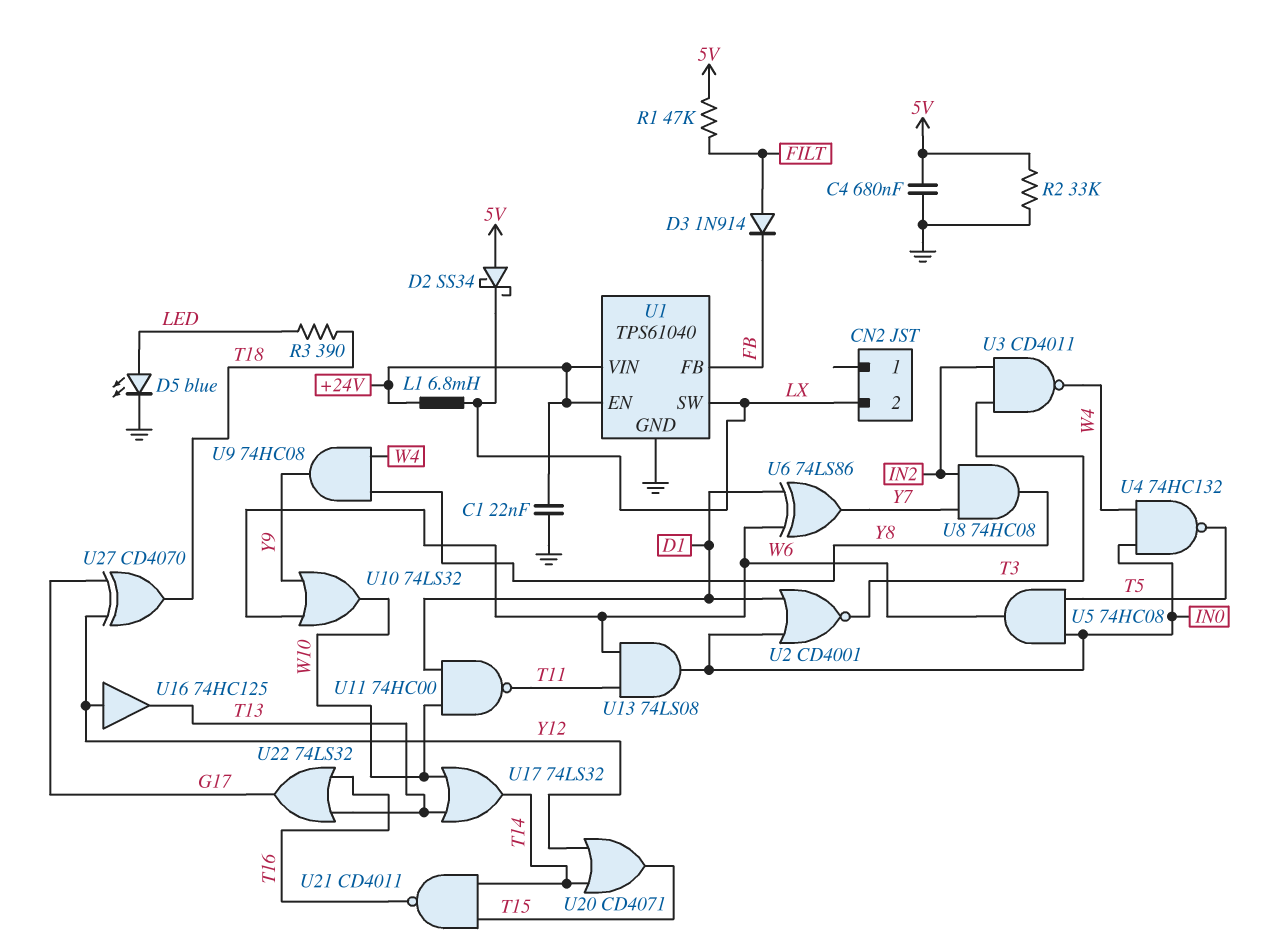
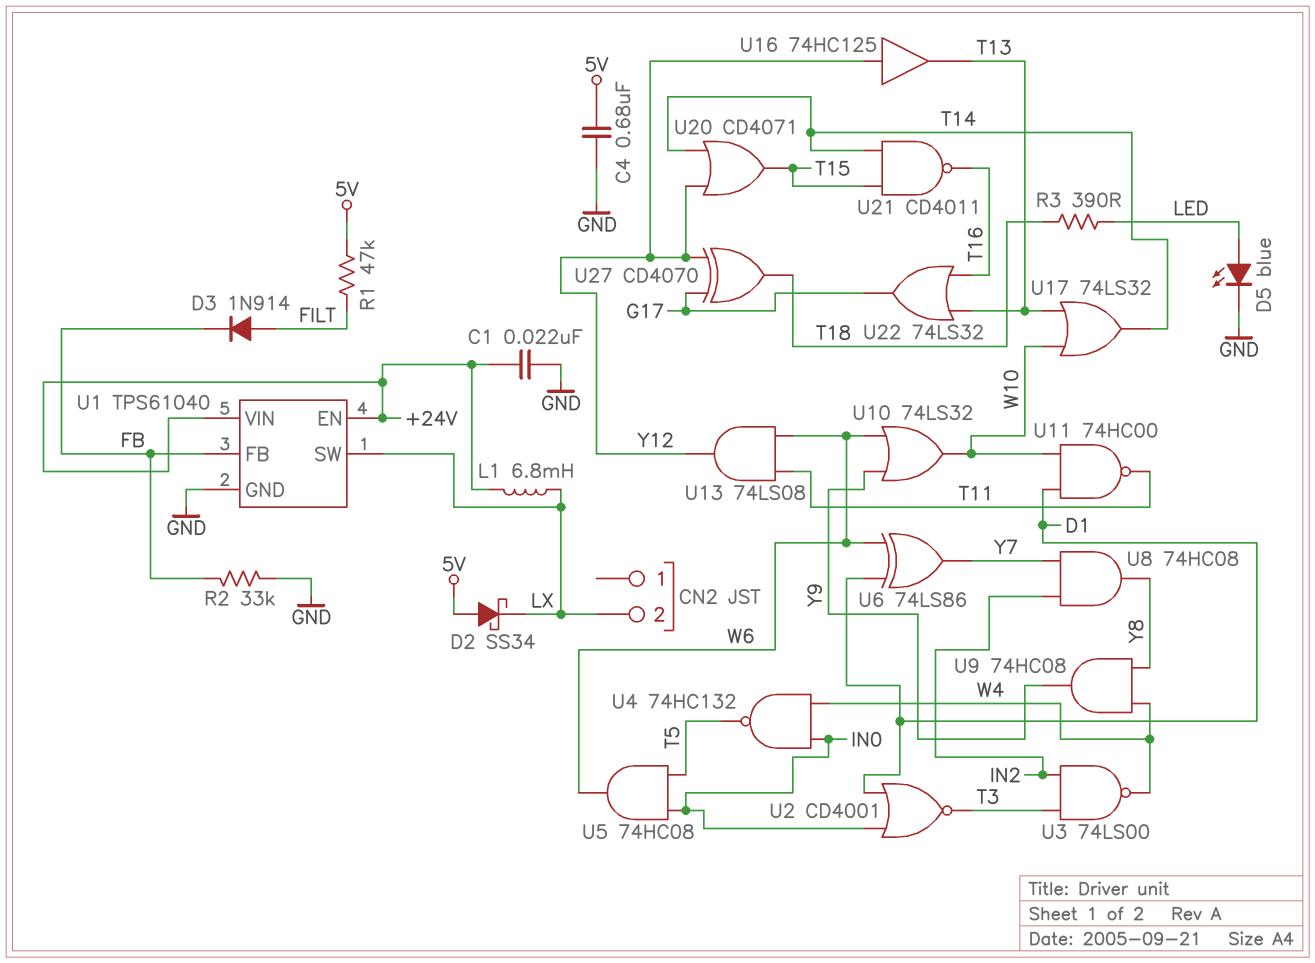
R2: 33k (5V, GND) -> 33k (FB, GND)
U3: NAND CD4011 (in IN2, in T3, out W4) -> NAND 74LS00 (in IN2, in T3, out W4)
U13: AND 74LS08 (in T11, in W6, out IN0) -> AND 74LS08 (in T11, in W6, out Y12)

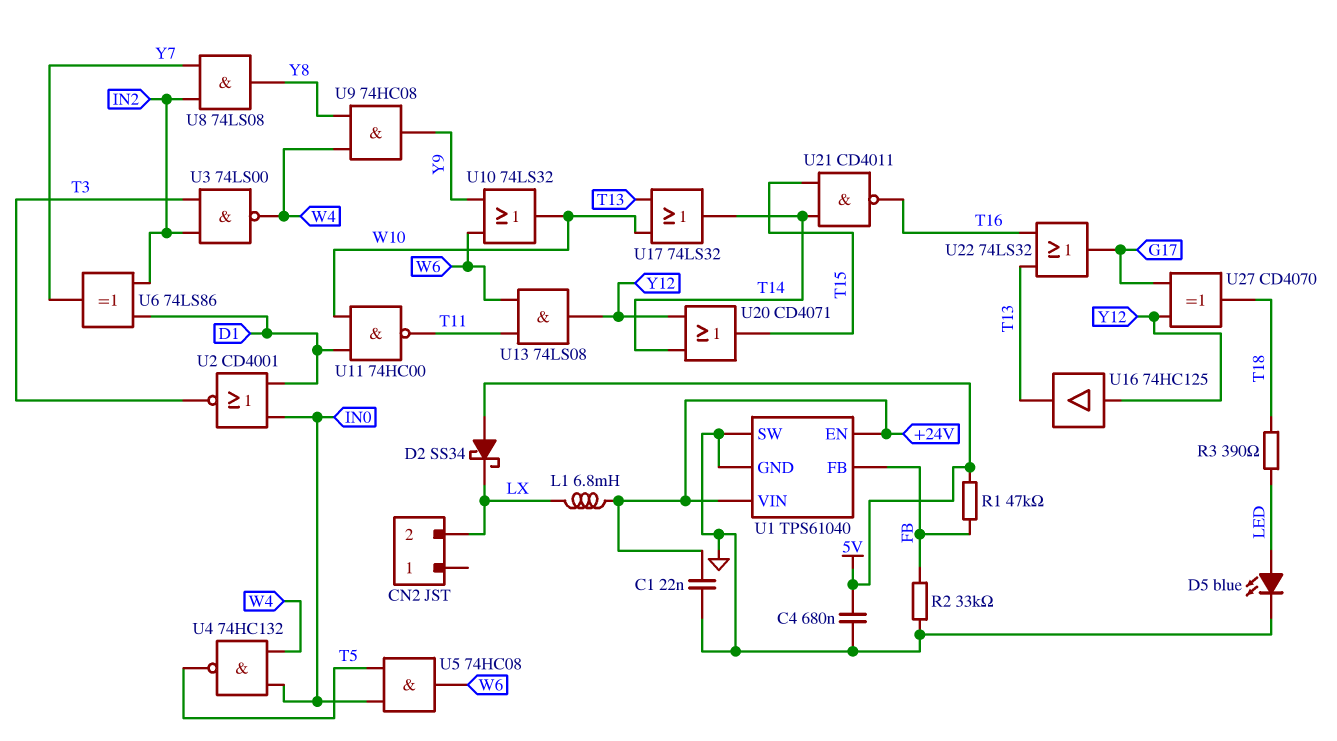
D3: diode 1N914 (A FILT, K FB) -> none
R1: 47k (5V, FILT) -> 47k (5V, FB)
U1 pin SW: LX -> GND
U6: XOR 74LS86 (in D1, in W6, out Y7) -> XOR 74LS86 (in D1, in IN2, out Y7)
U8: AND 74HC08 (in IN2, in Y7, out Y8) -> AND 74LS08 (in IN2, in Y7, out Y8)

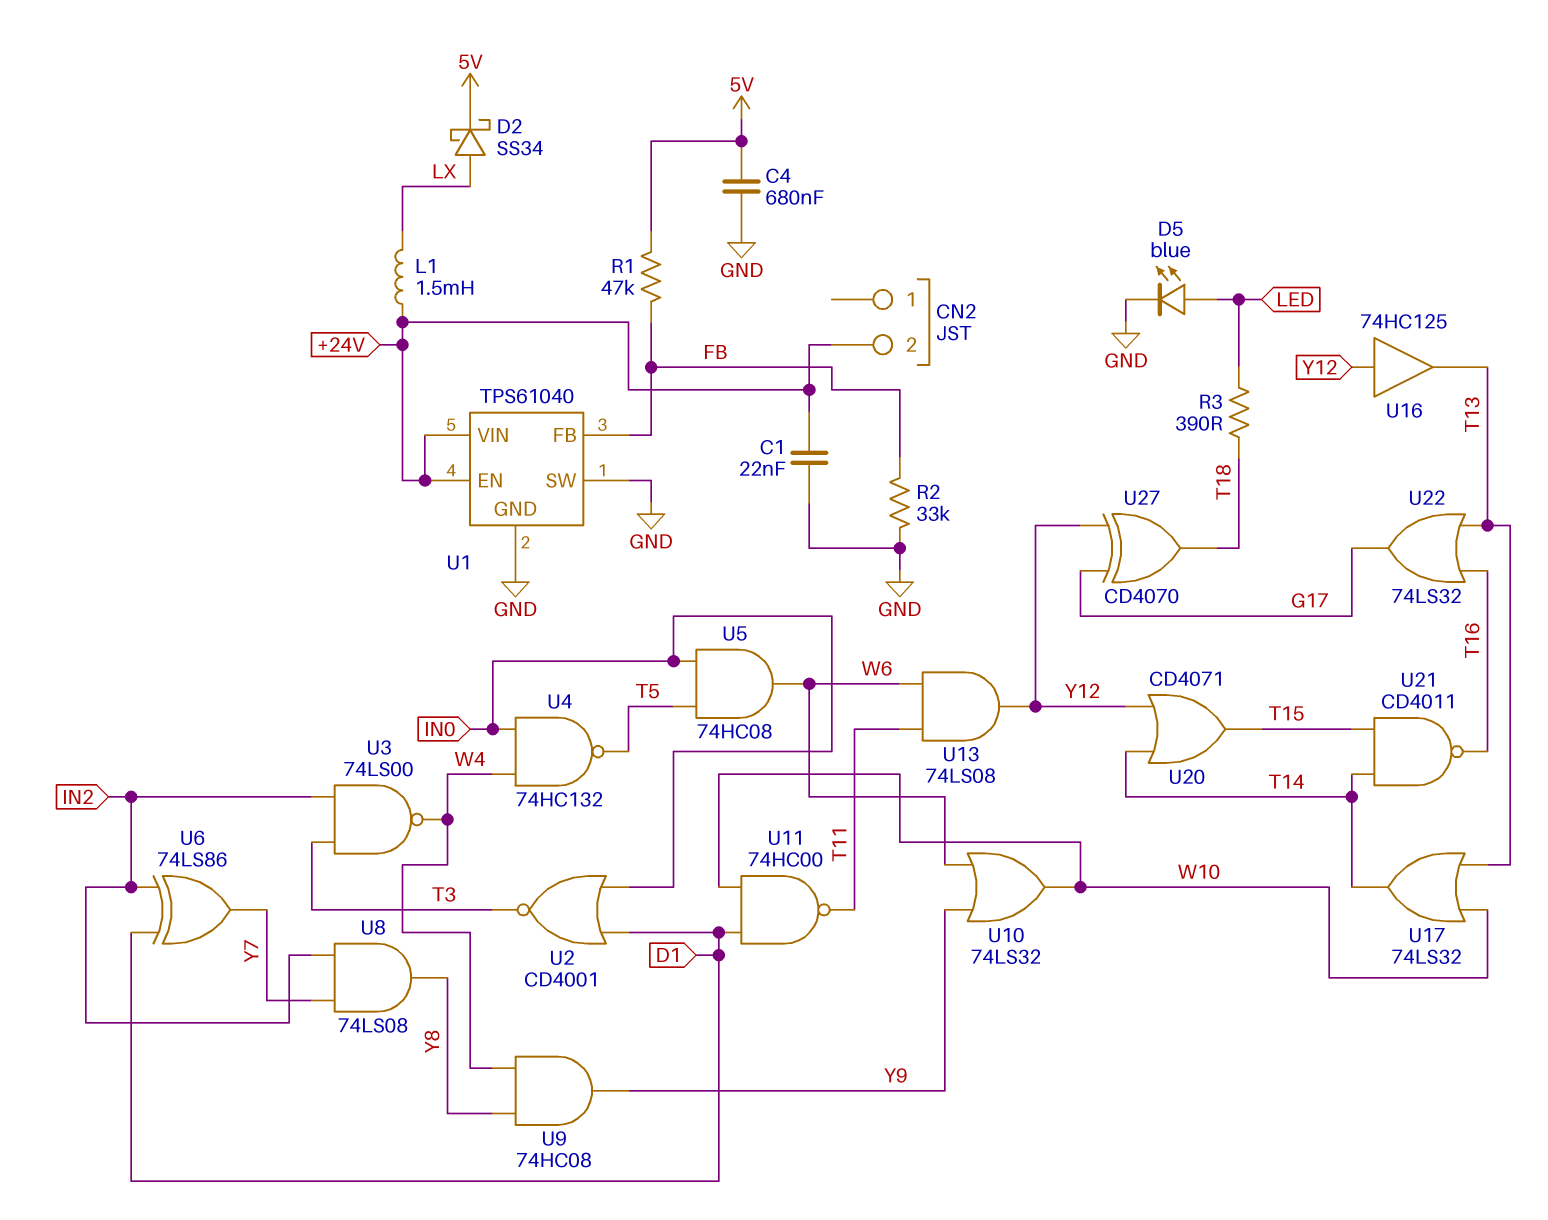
CN2 pin 2: LX -> +24V
D2: schottky SS34 (A 5V, K LX) -> schottky SS34 (A LX, K 5V)
L1: 6.8mH (+24V, LX) -> 1.5mH (+24V, LX)

